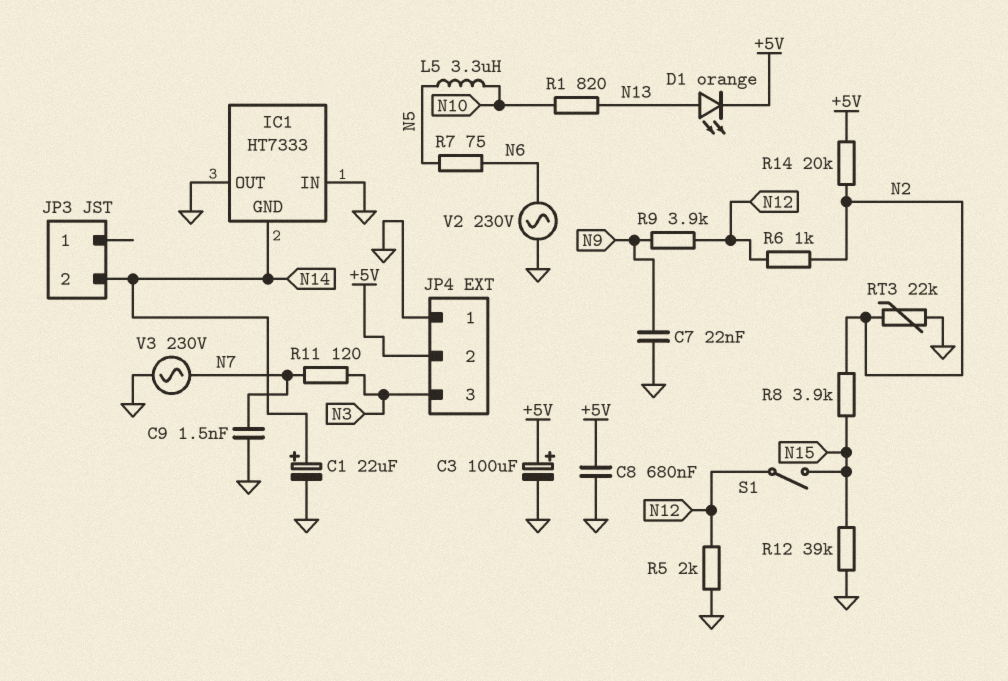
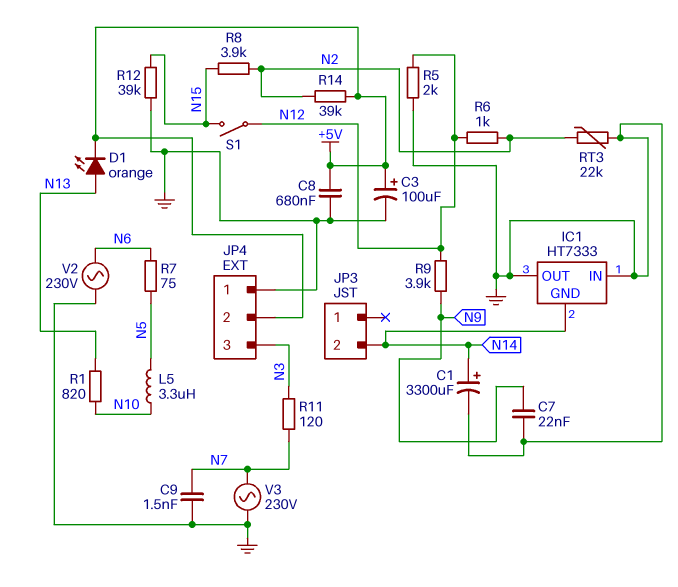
C1: 22uF (plus N14, minus GND) -> 3300uF (plus N14, minus GND)
R14: 20k (+5V, N2) -> 39k (+5V, N2)

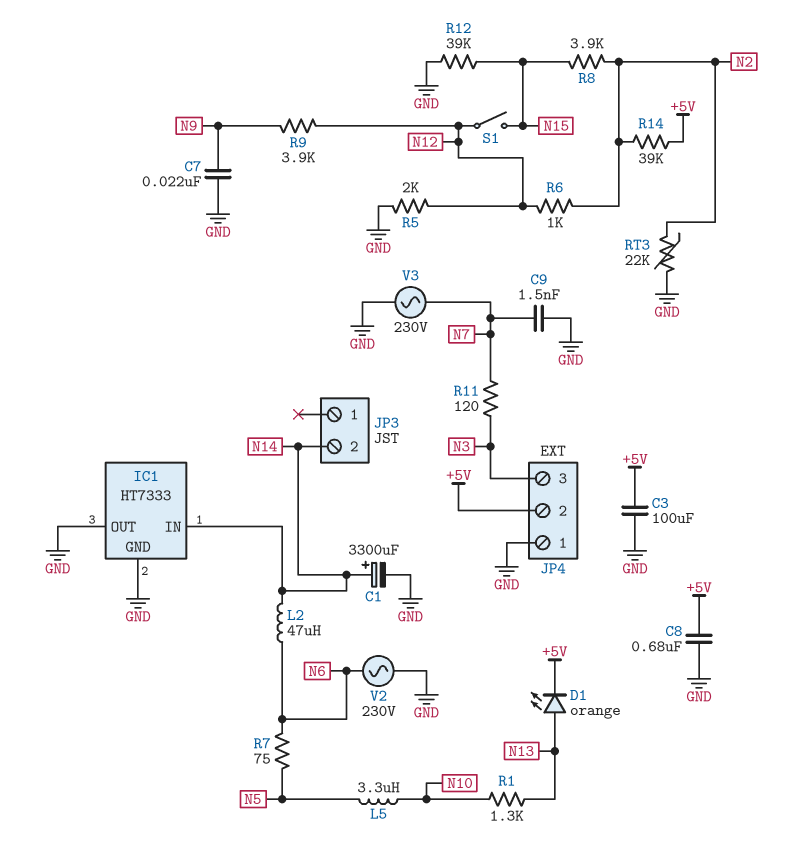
C3: 100uF (plus +5V, minus GND) -> 100uF (+5V, GND)
IC1 pin GND: N14 -> GND
IC1 pin IN: GND -> N14
L2: none -> 47uH (N6, N14)
R1: 820 (N10, N13) -> 1.3k (N10, N13)

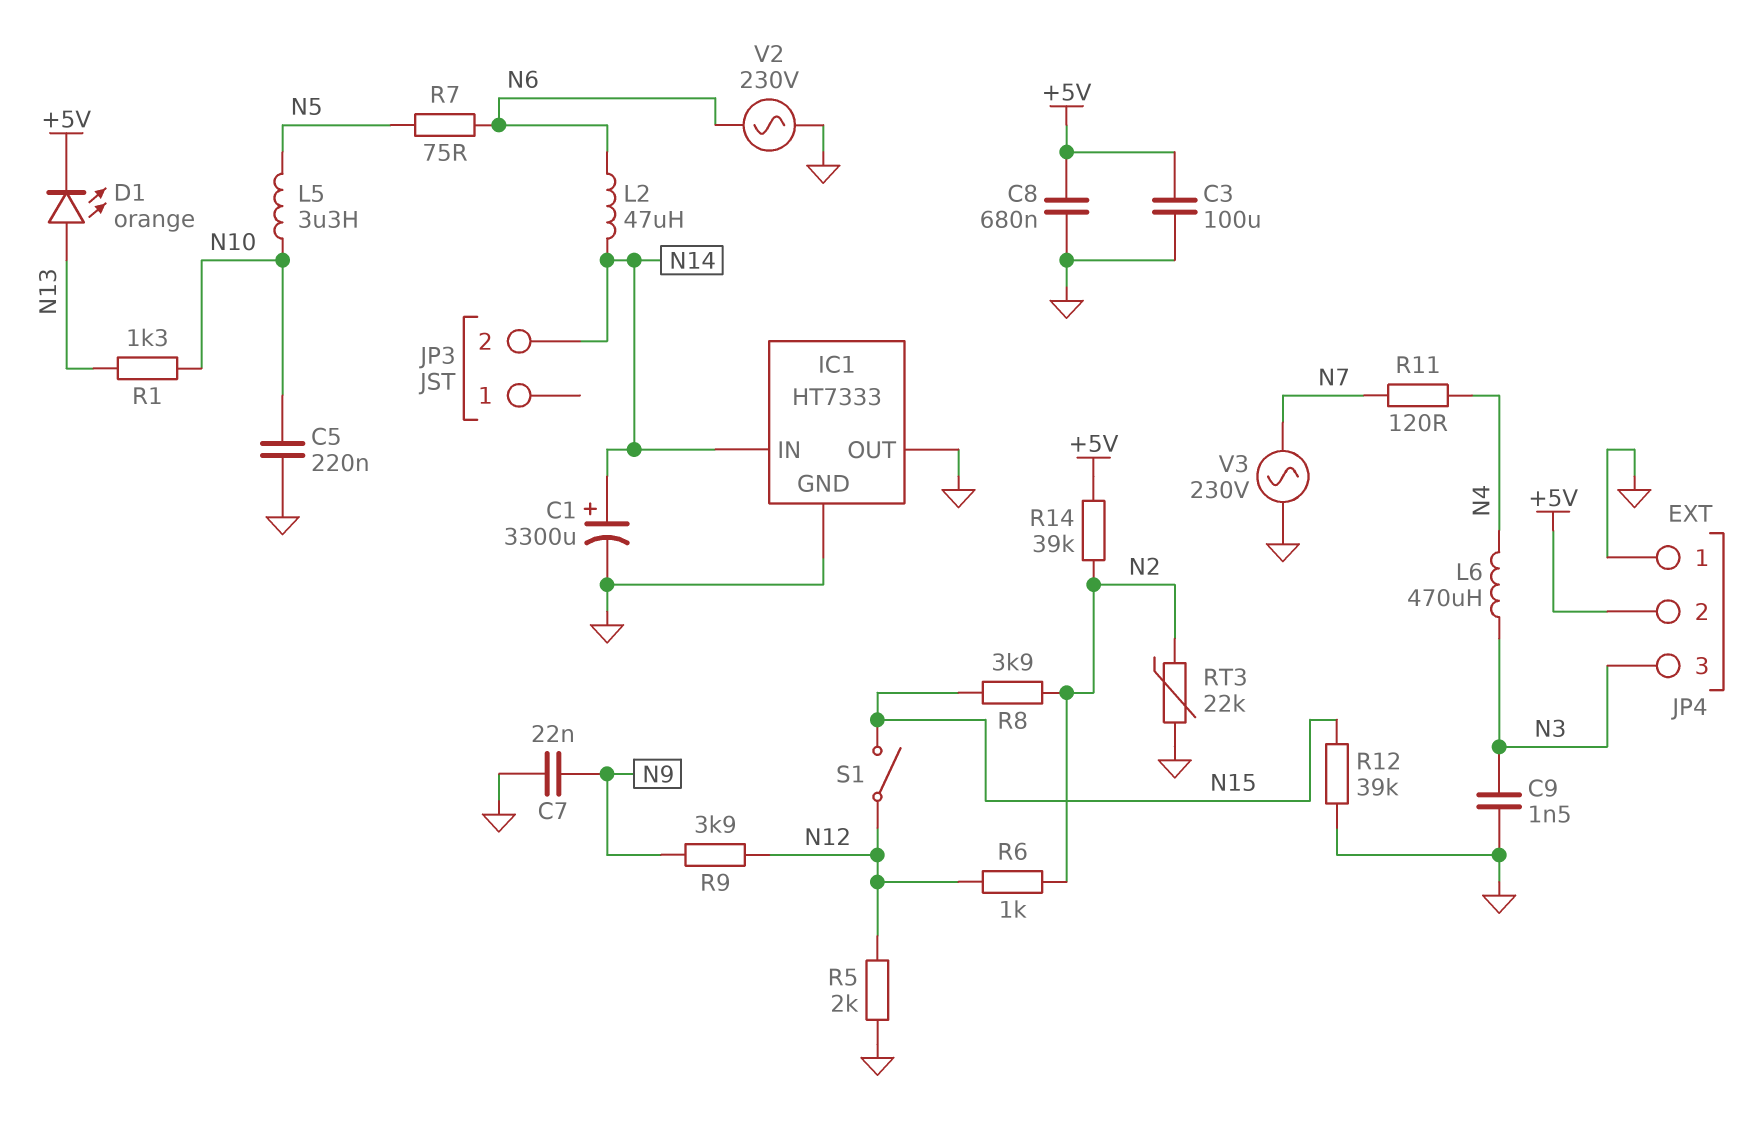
C5: none -> 220nF (GND, N10)
C9: 1.5nF (GND, N7) -> 1.5nF (GND, N3)
L6: none -> 470uH (N3, N4)
R11: 120 (N3, N7) -> 120 (N4, N7)

